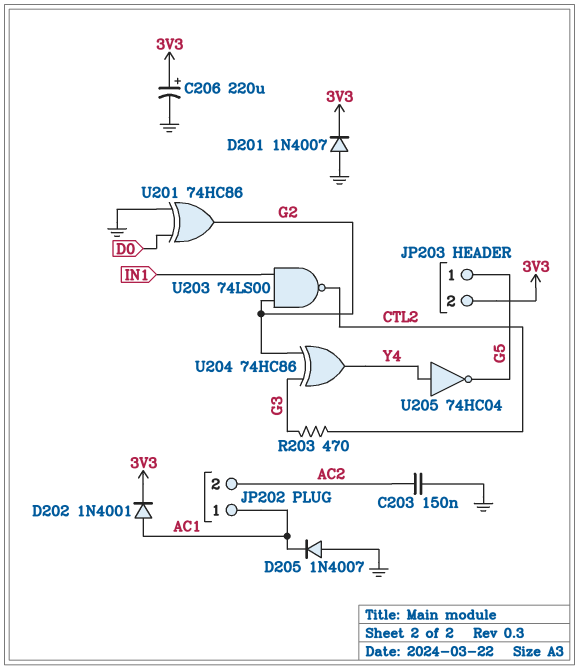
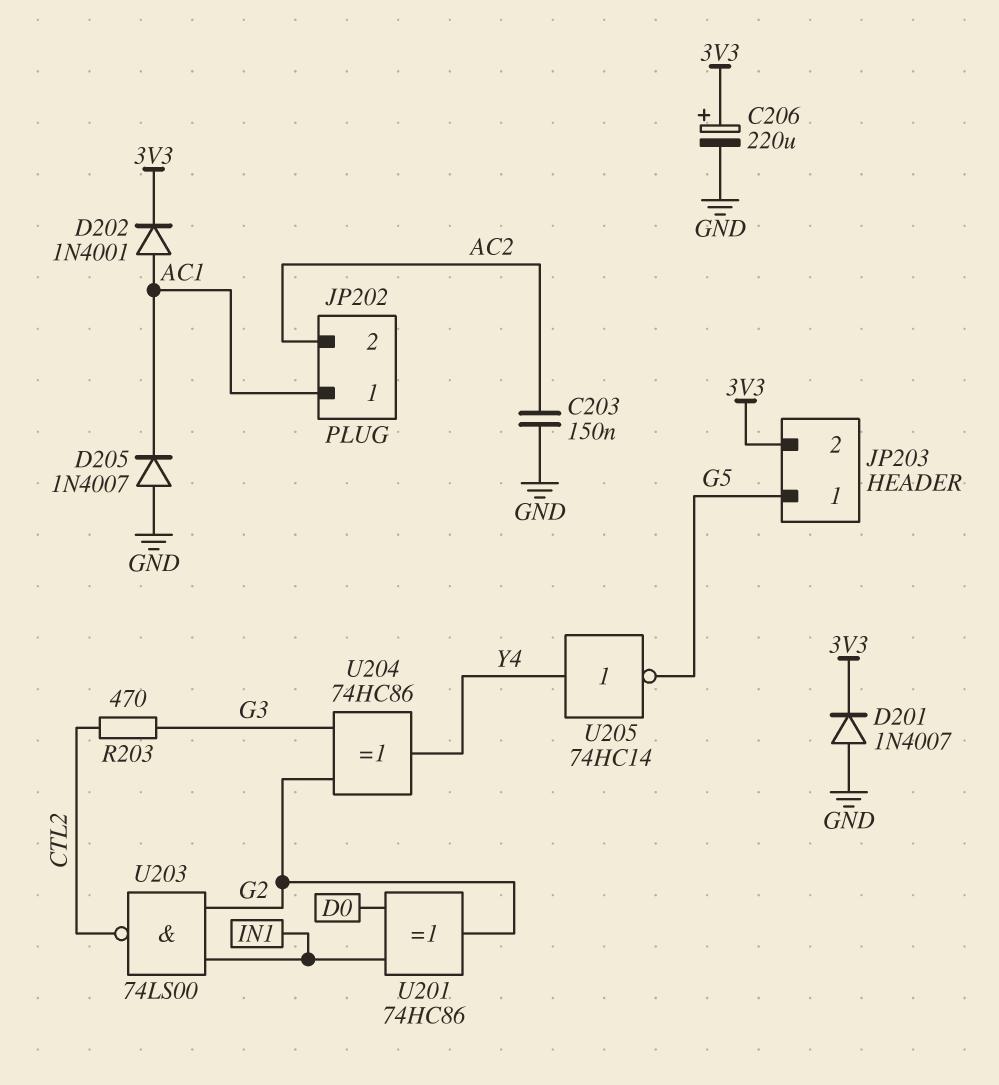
U201: XOR 74HC86 (in D0, in GND, out G2) -> XOR 74HC86 (in D0, in IN1, out G2)
U205: NOT 74HC04 (in Y4, out G5) -> NOT 74HC14 (in Y4, out G5)

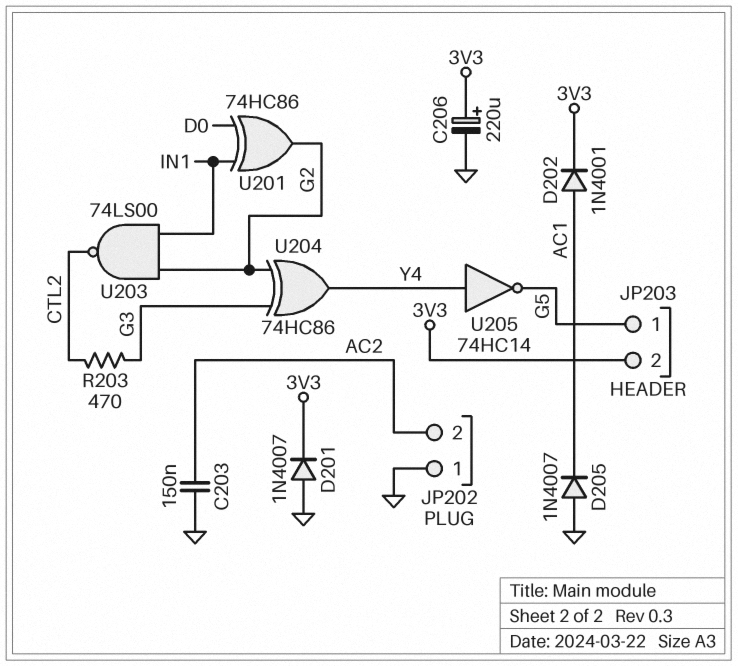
JP202 pin 1: AC1 -> GND

